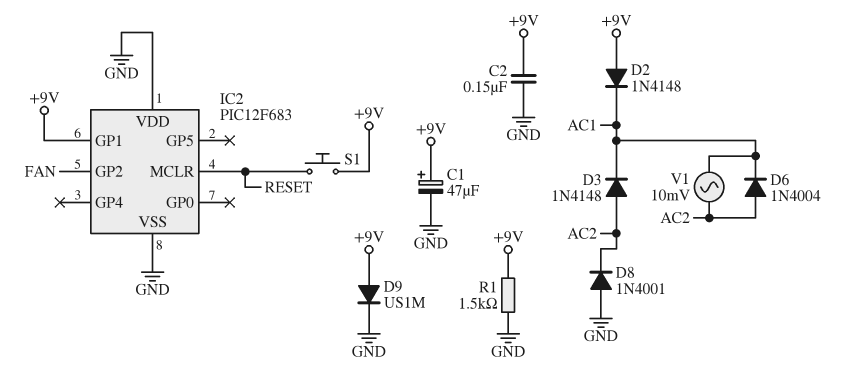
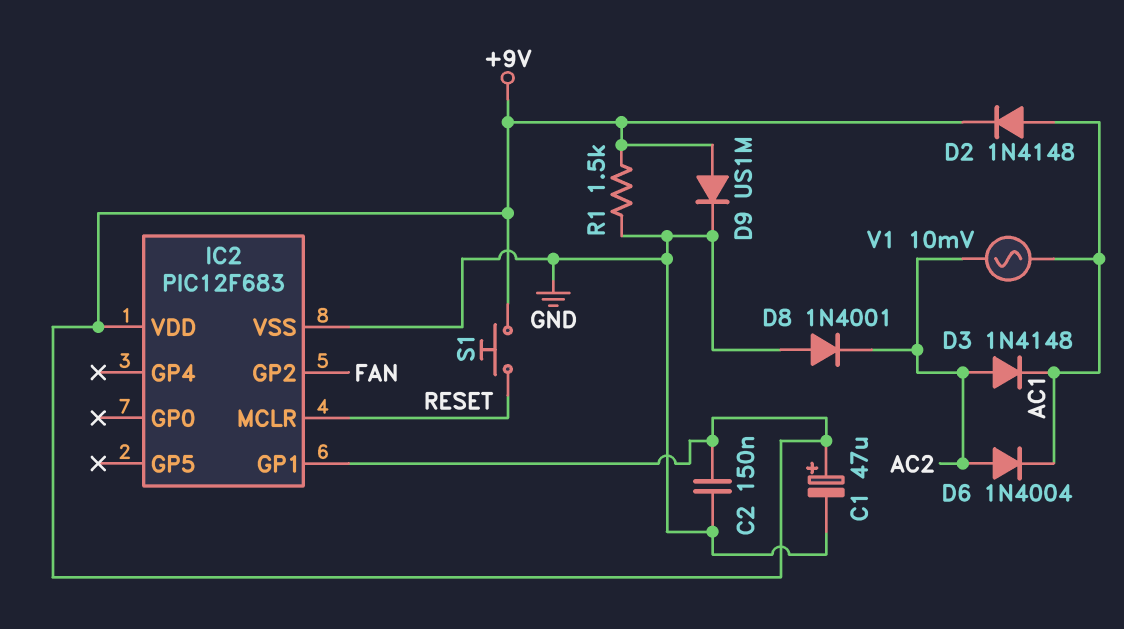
D2: diode 1N4148 (A +9V, K AC1) -> diode 1N4148 (A AC1, K +9V)
IC2 pin VDD: GND -> +9V

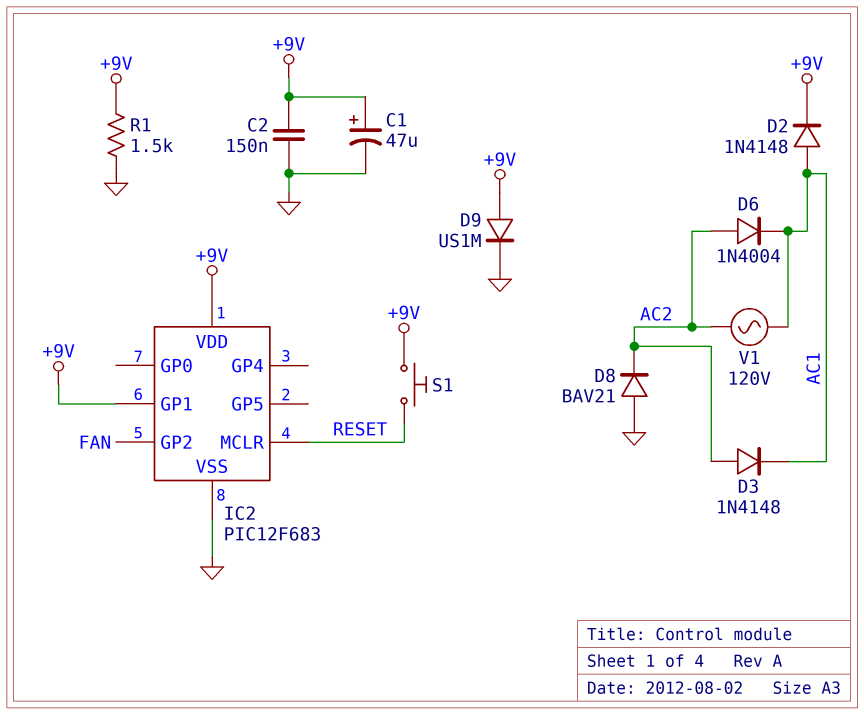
D8: diode 1N4001 (A GND, K AC2) -> diode BAV21 (A GND, K AC2)
V1: AC 10mV (AC1, AC2) -> AC 120V (AC1, AC2)

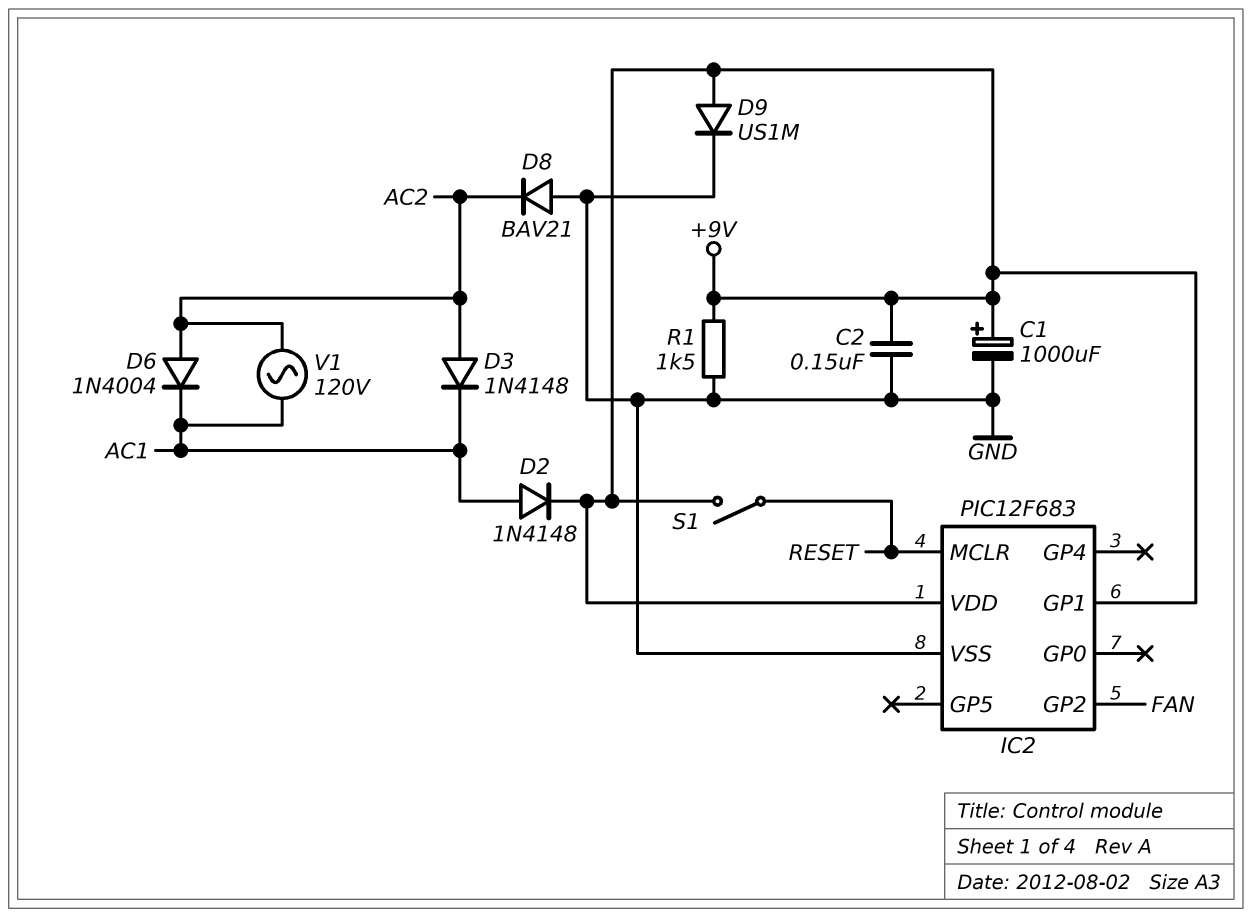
C1: 47uF (plus +9V, minus GND) -> 1000uF (plus +9V, minus GND)
S1: button (+9V, RESET) -> switch (+9V, RESET)

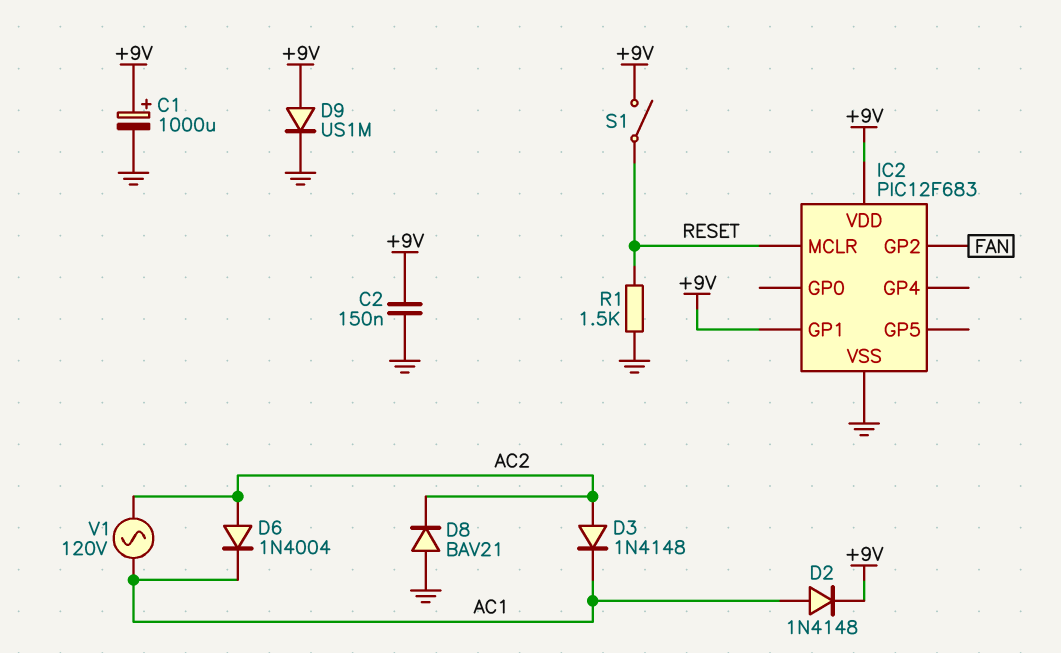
R1: 1.5k (+9V, GND) -> 1.5k (GND, RESET)

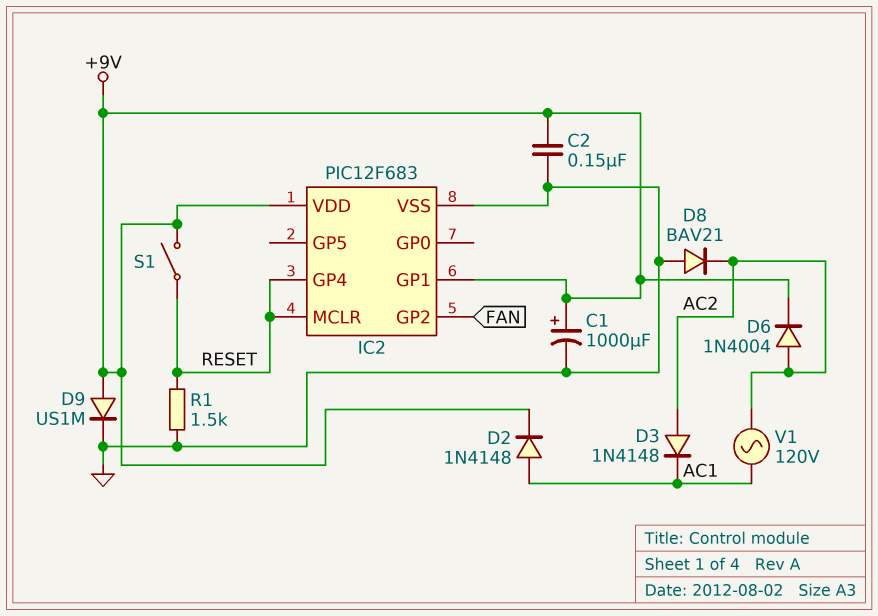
D6: diode 1N4004 (A AC2, K AC1) -> diode 1N4004 (A AC2, K +9V)
IC2 pin GP4: none -> RESET

